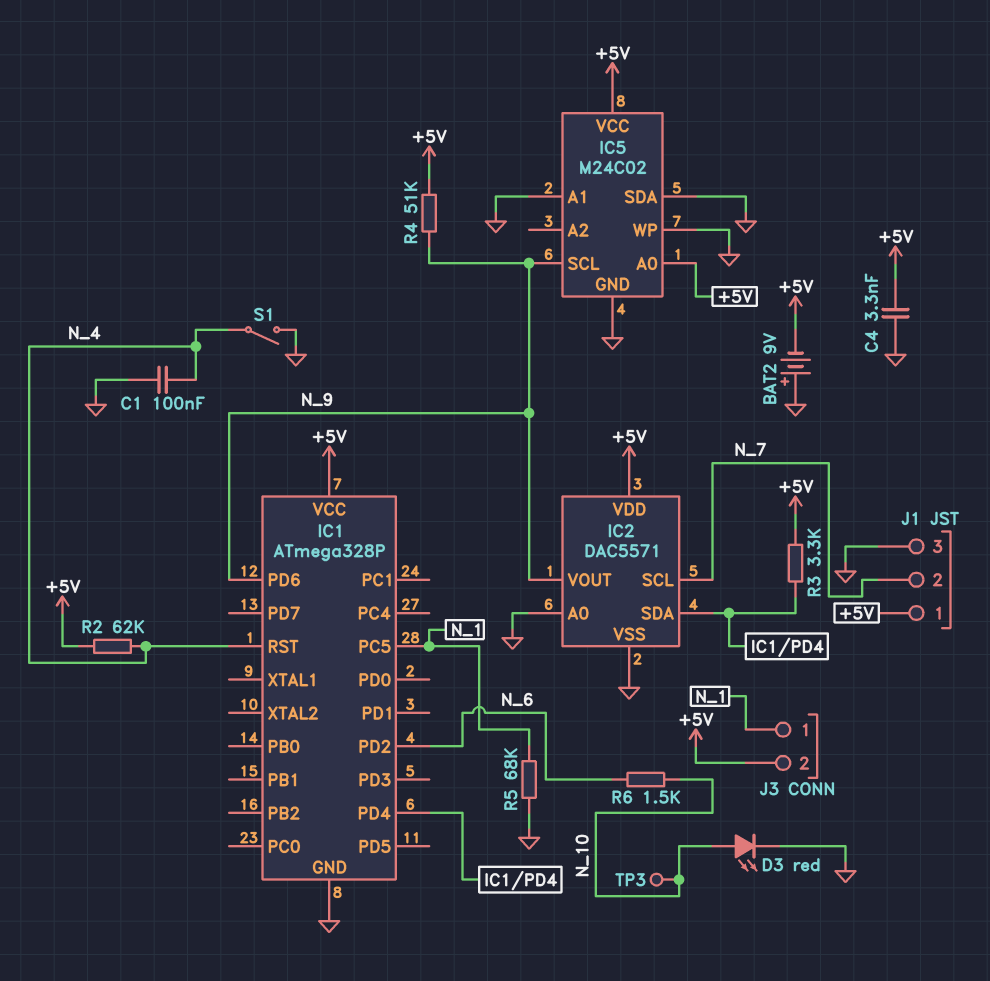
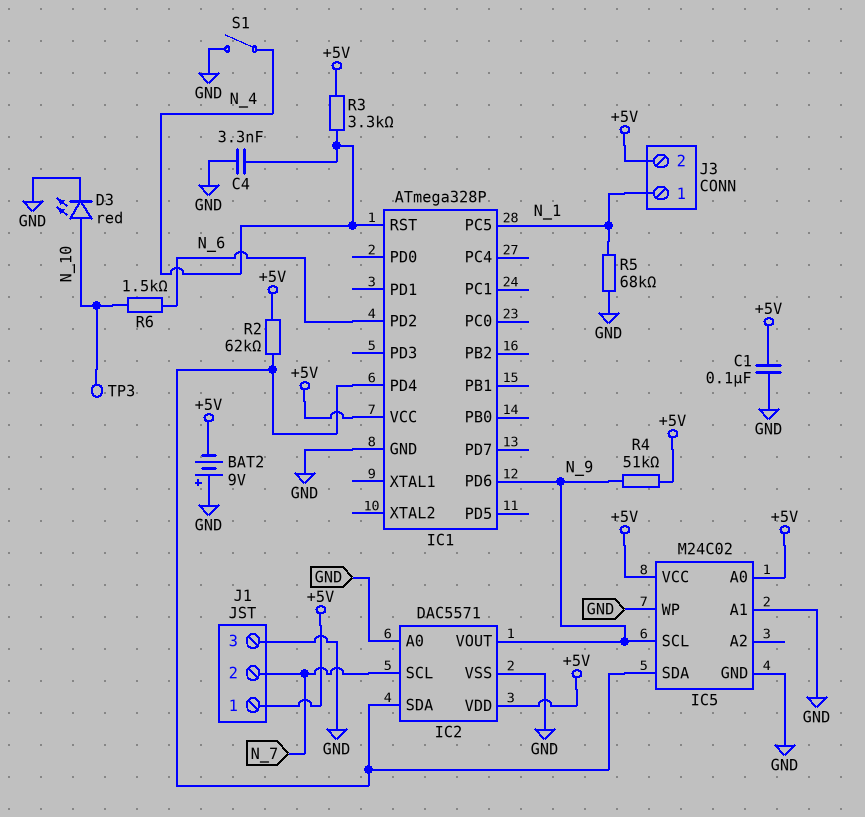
C1: 100nF (GND, N_4) -> 100nF (+5V, GND)
C4: 3.3nF (+5V, GND) -> 3.3nF (GND, N_4)
IC5 pin SDA: GND -> IC1/PD4
R2: 62k (+5V, N_4) -> 62k (+5V, IC1/PD4)
R3: 3.3k (+5V, IC1/PD4) -> 3.3k (+5V, N_4)

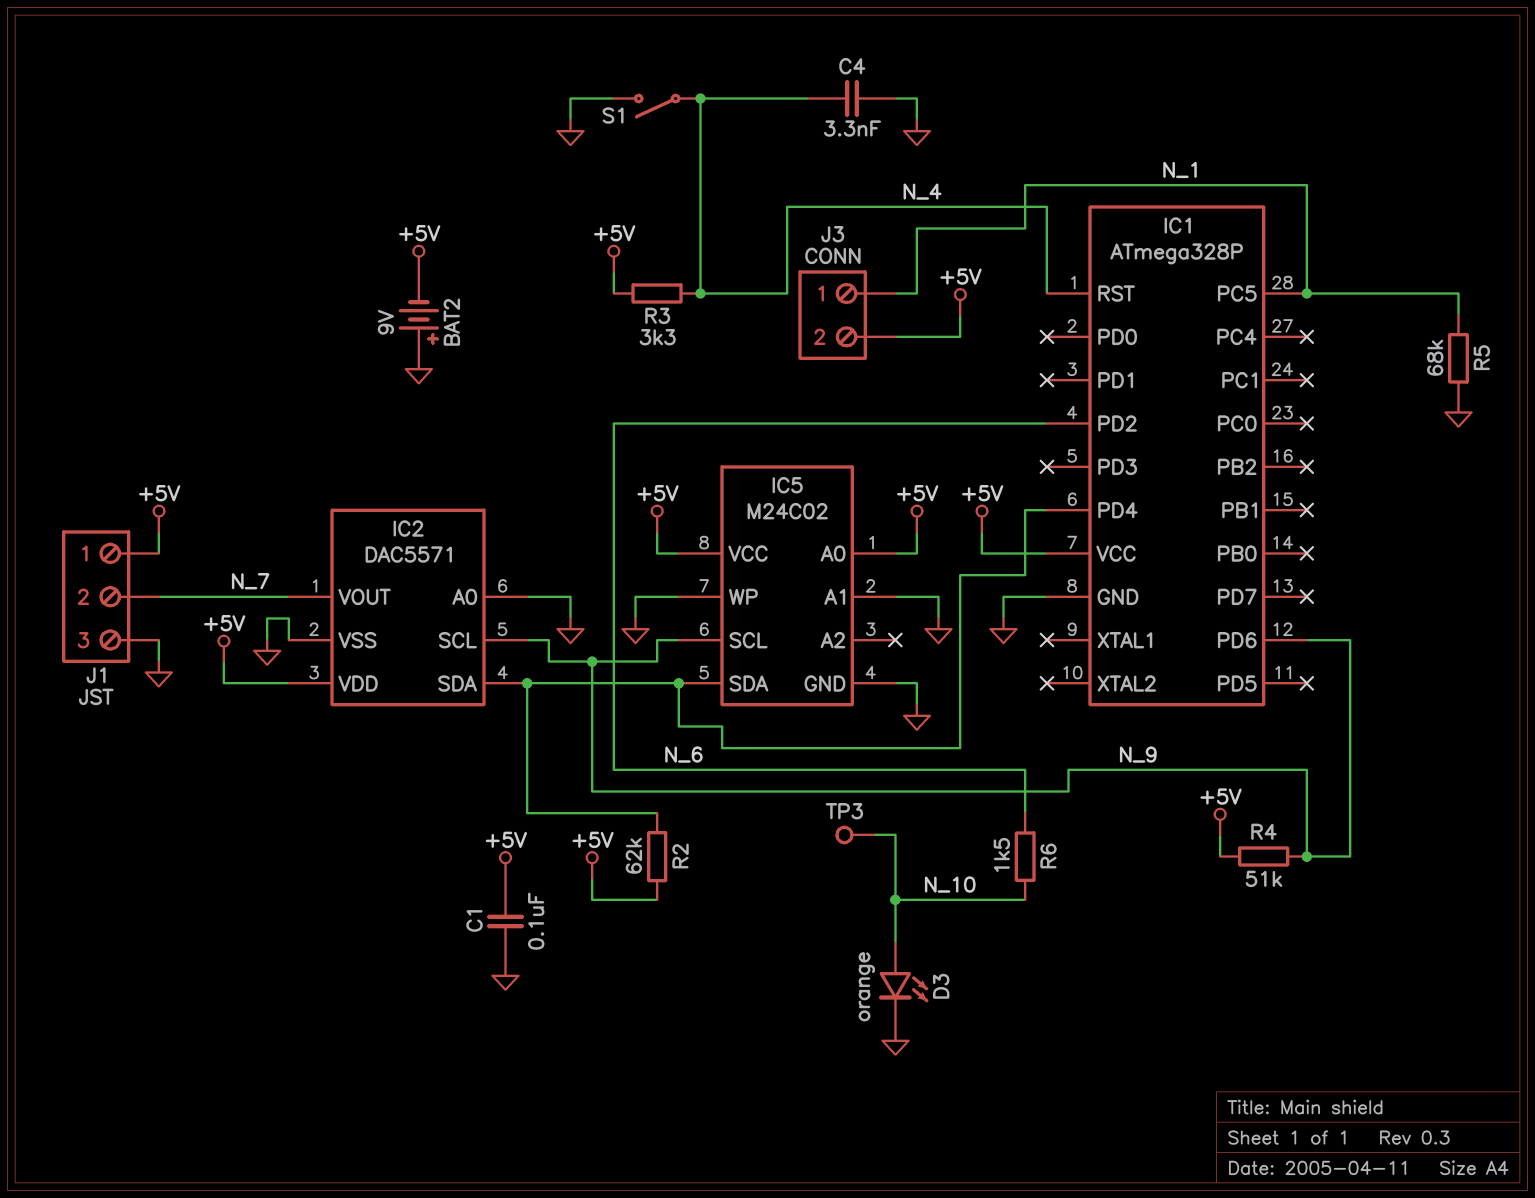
D3: LED red (A N_10, K GND) -> LED orange (A N_10, K GND)
IC2 pin SCL: N_7 -> N_9
IC2 pin VOUT: N_9 -> N_7

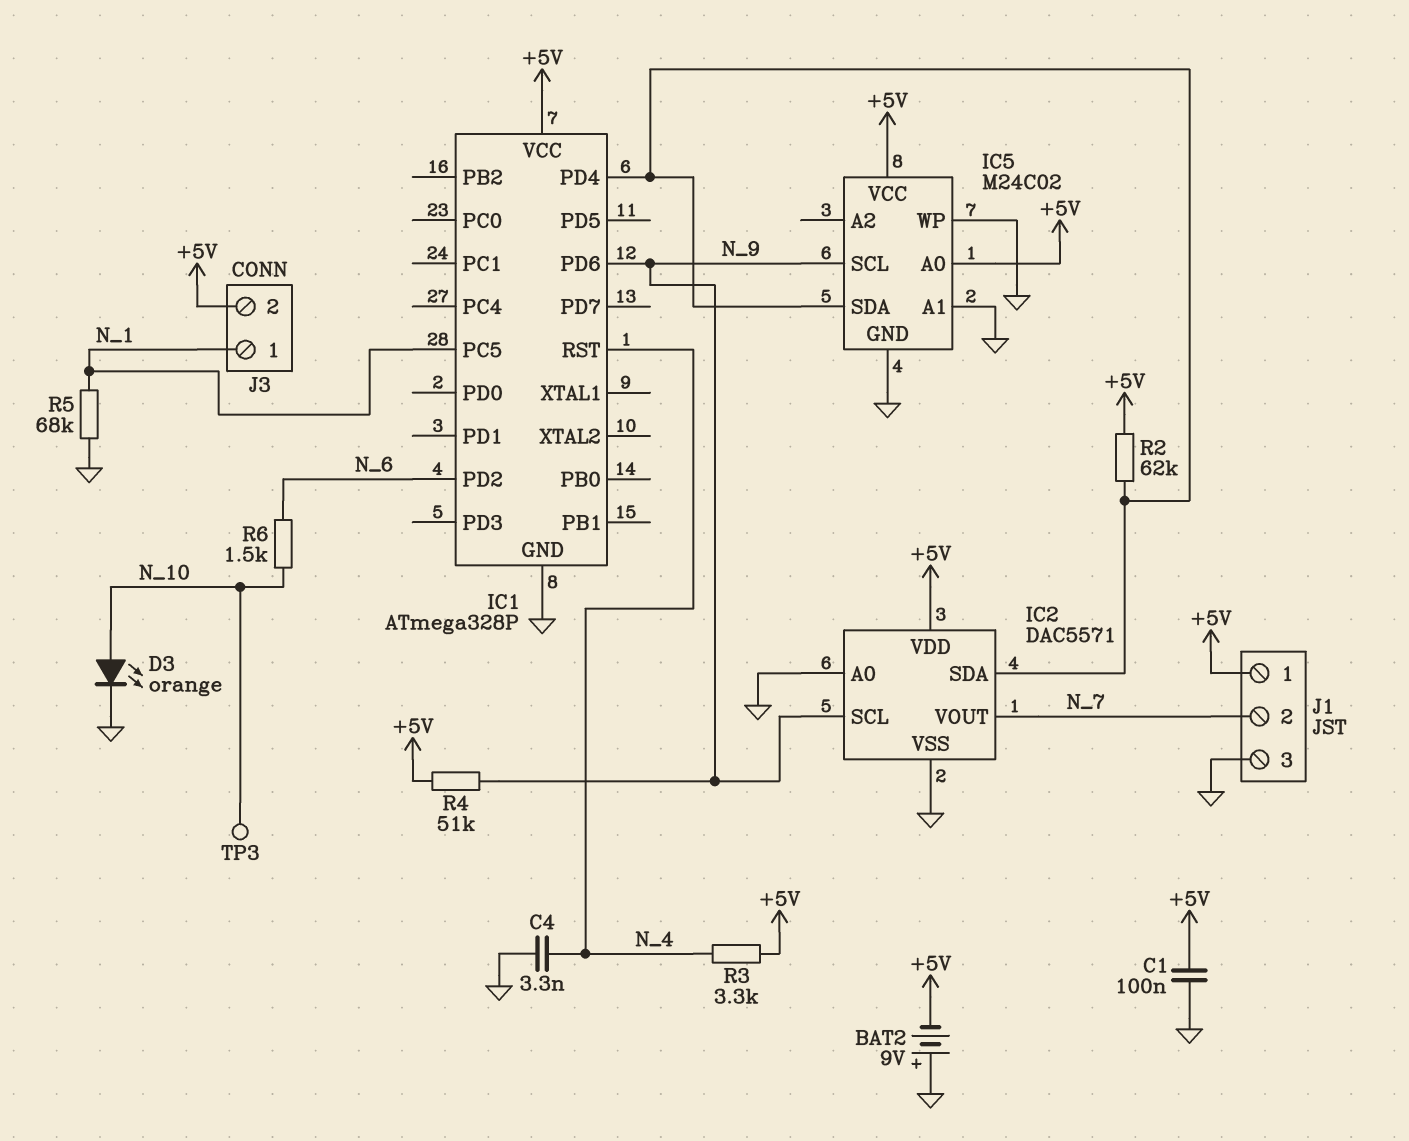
S1: switch (GND, N_4) -> none

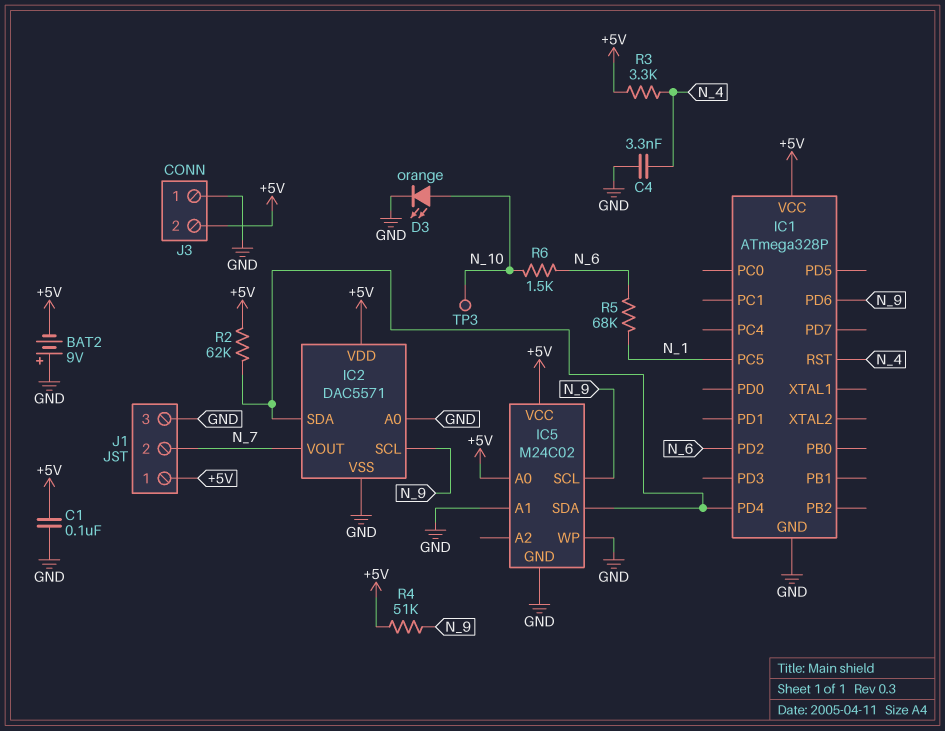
J3 pin 1: N_1 -> GND
R5: 68k (GND, N_1) -> 68k (N_1, N_6)

